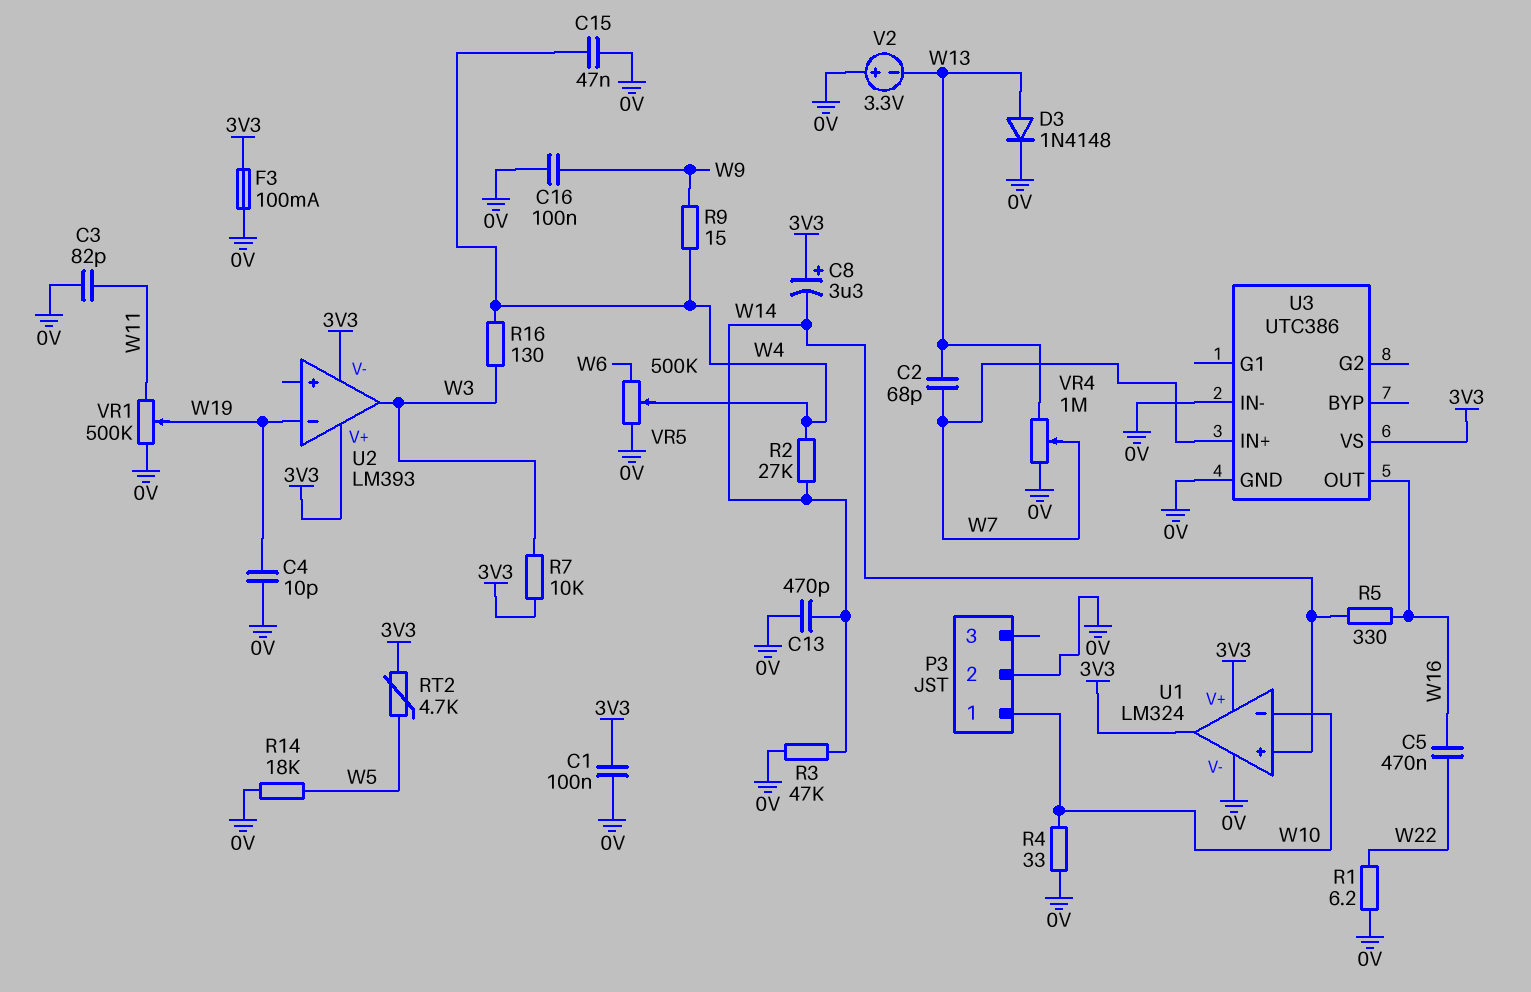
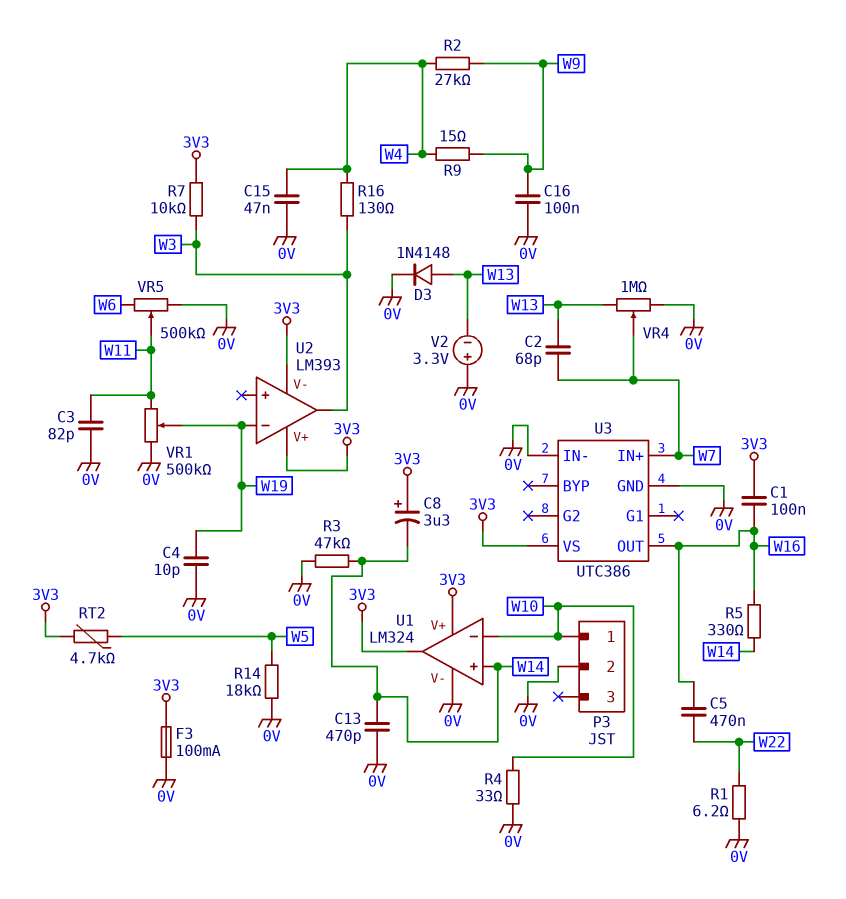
C1: 100nF (0V, 3V3) -> 100nF (3V3, W16)
R2: 27k (W4, W14) -> 27k (W4, W9)
VR5: 500k (0V, W6, wiper W4) -> 500k (0V, W6, wiper W11)

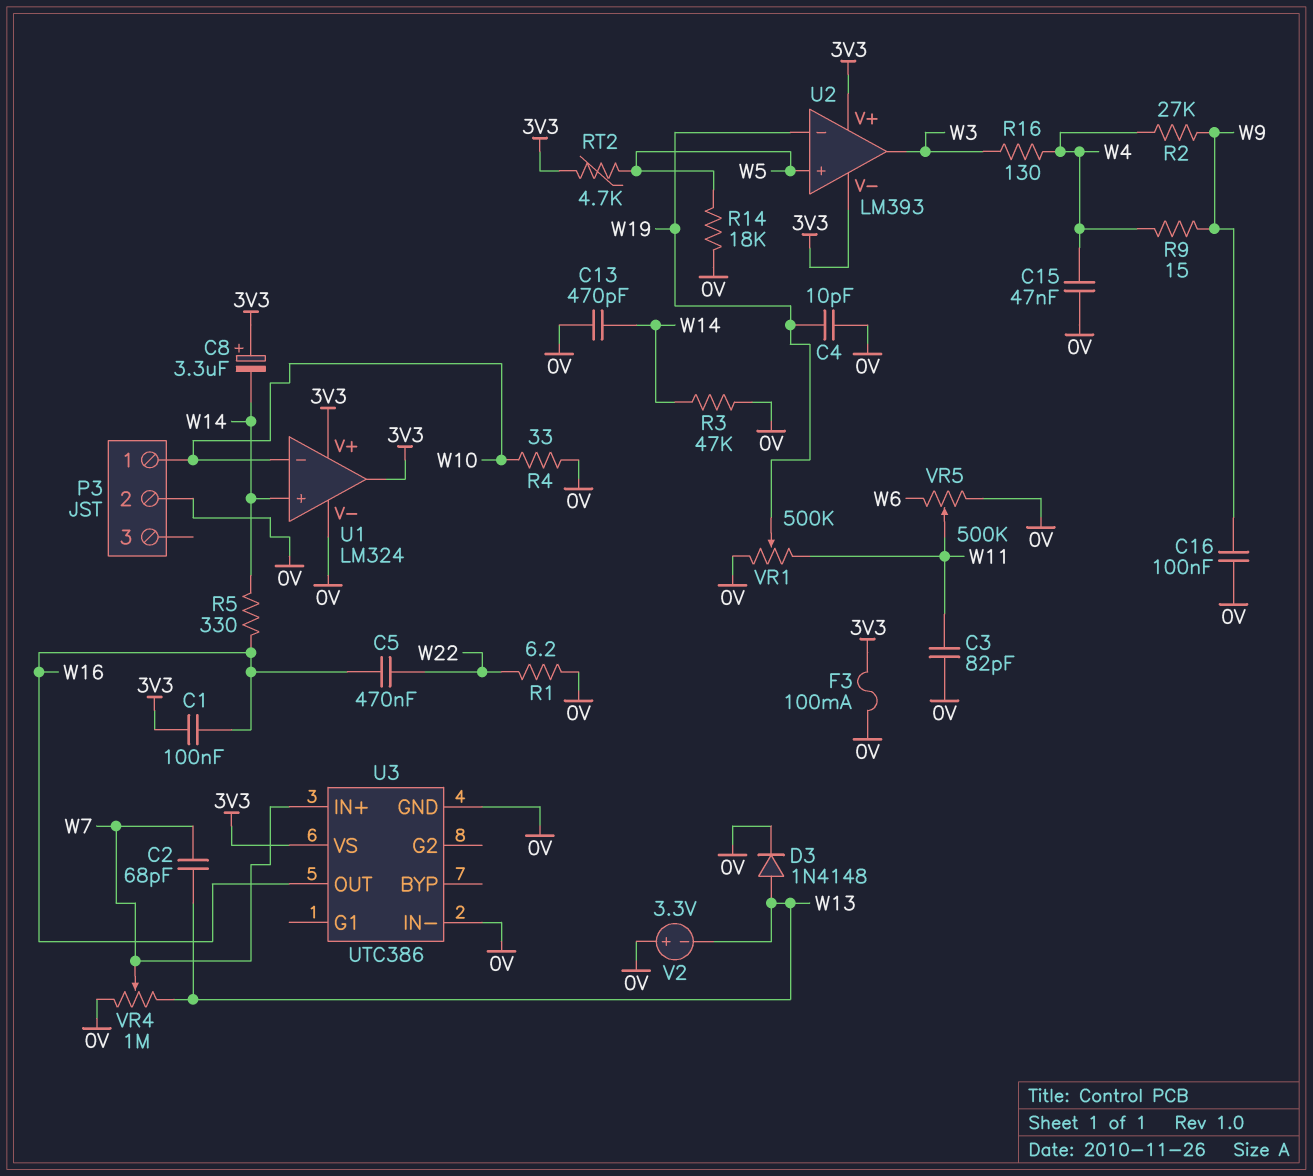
R7: 10k (3V3, W3) -> none
U2 pin in+: none -> W5

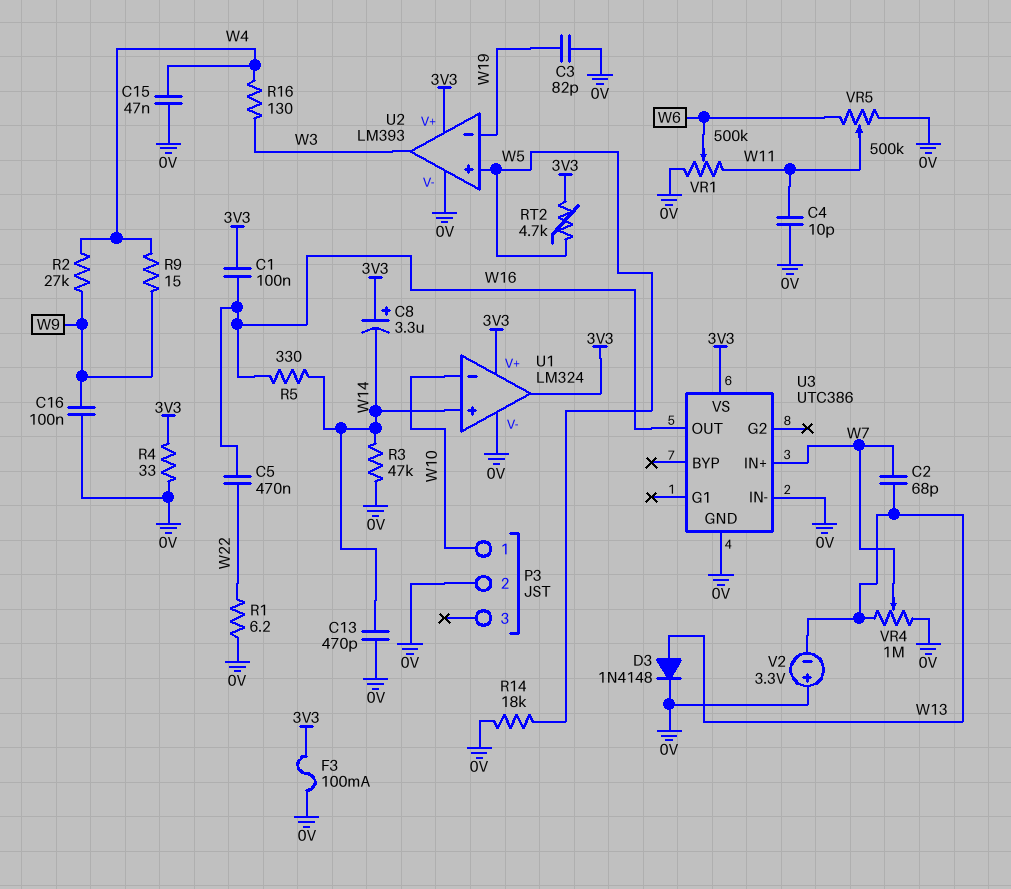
C3: 82pF (0V, W11) -> 82pF (0V, W19)
C4: 10pF (0V, W19) -> 10pF (0V, W11)
R4: 33 (0V, W10) -> 33 (0V, 3V3)
U2 pin V-: 3V3 -> 0V
VR1: 500k (0V, W11, wiper W19) -> 500k (0V, W11, wiper W6)

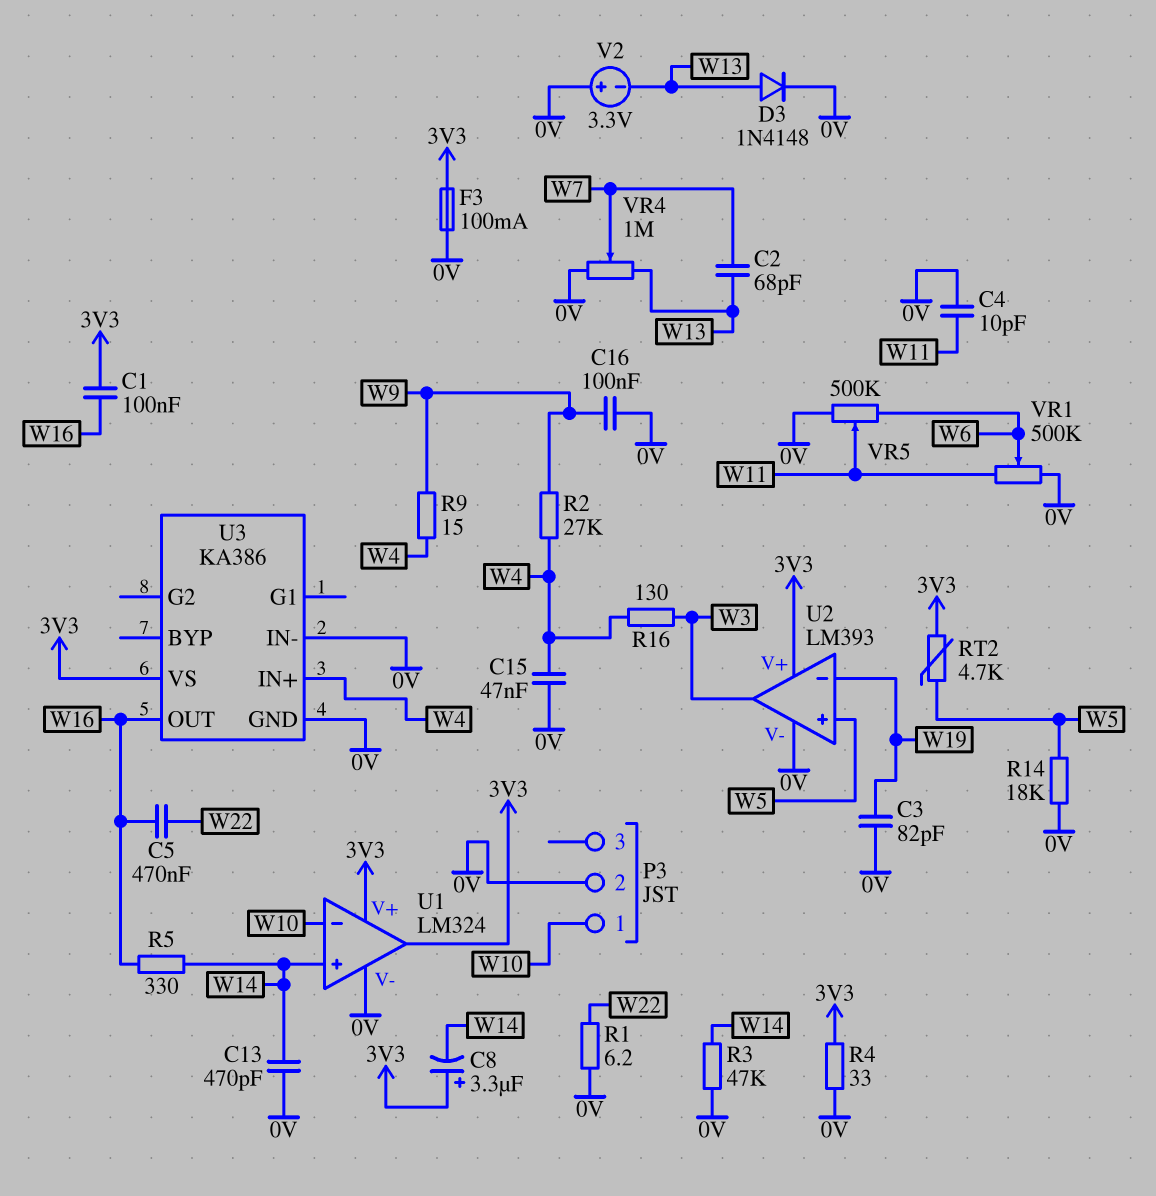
U3: UTC386 -> KA386
U3 pin IN+: W7 -> W4

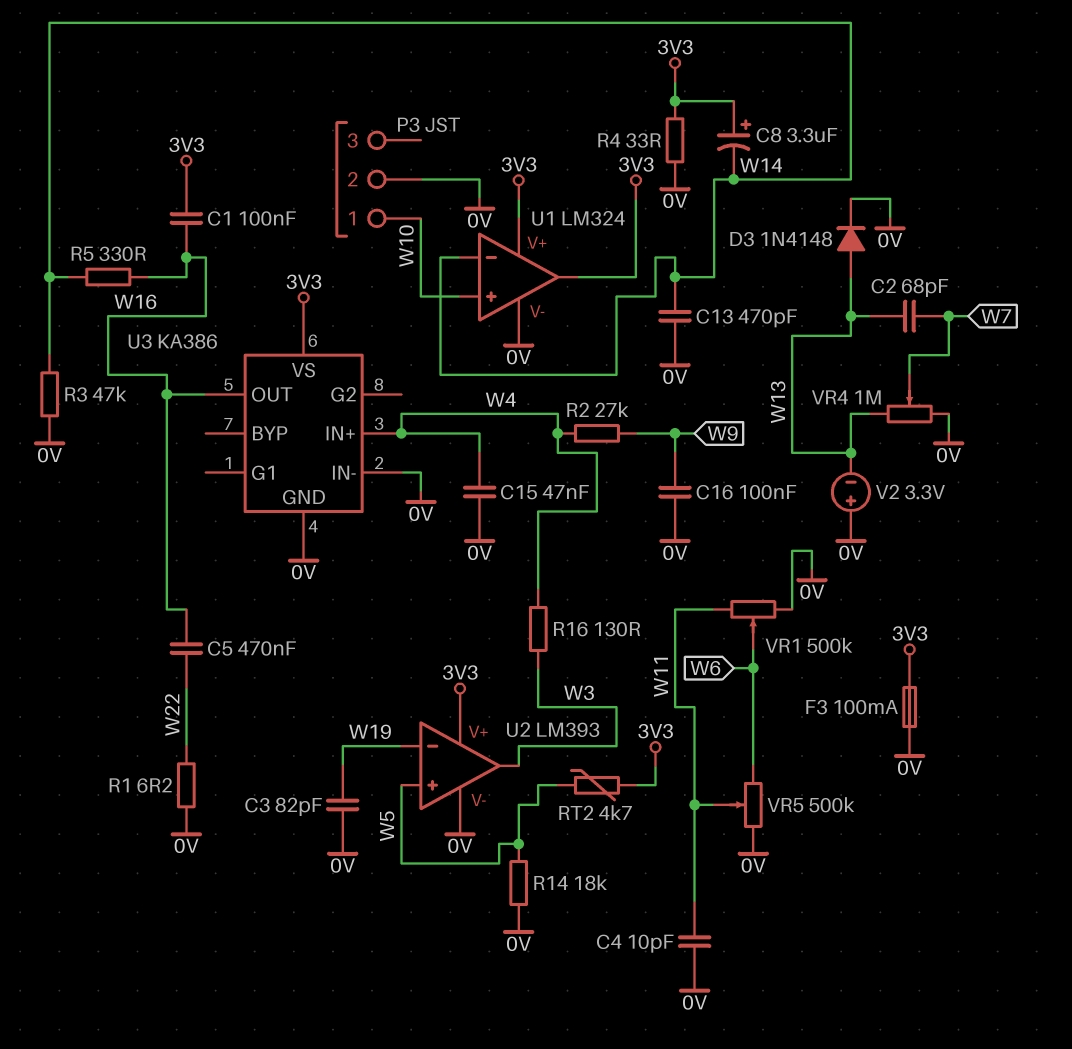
R9: 15 (W4, W9) -> none
U1 pin in+: W14 -> W10
U1 pin in-: W10 -> W14

